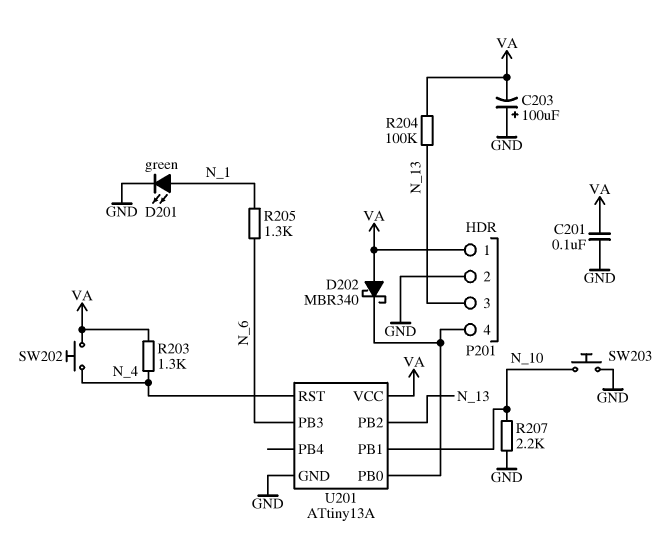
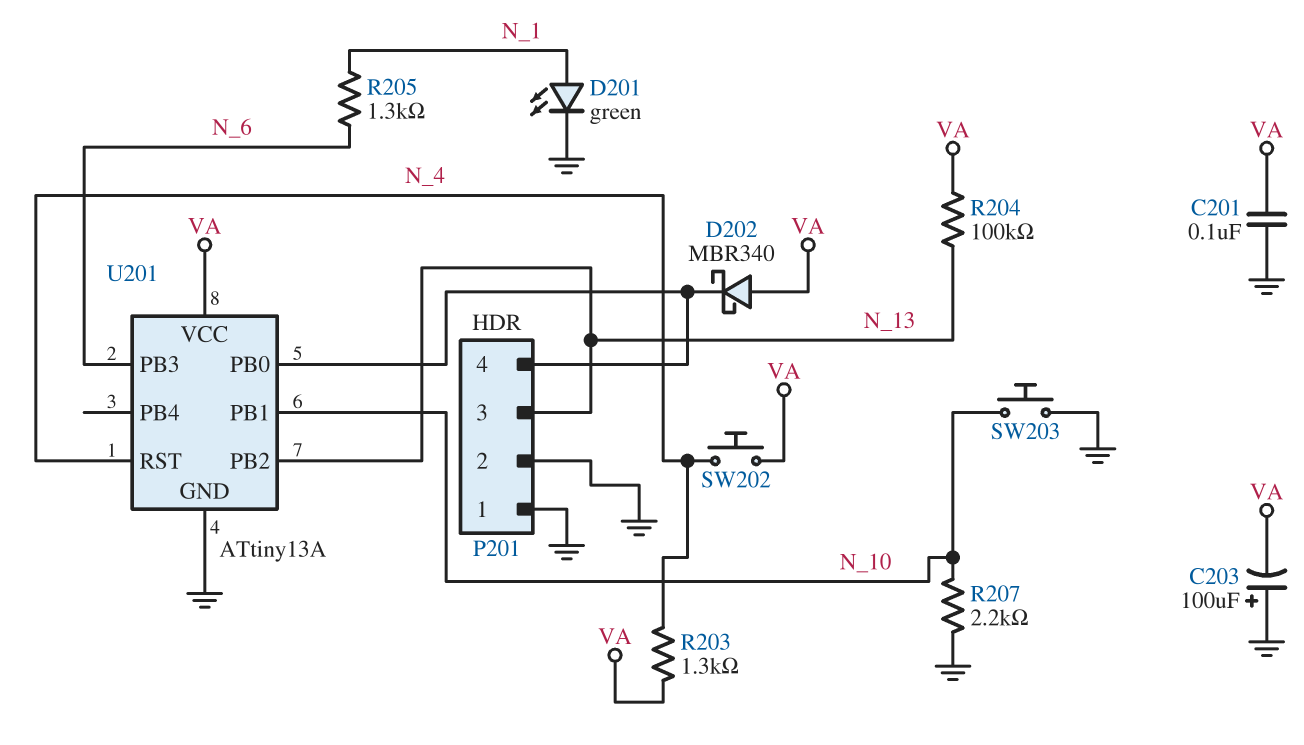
P201 pin 1: VA -> GND

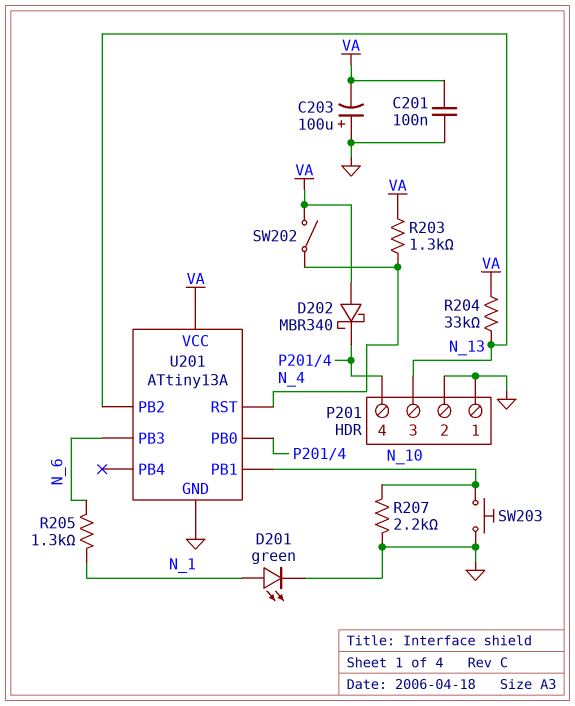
R204: 100k (N_13, VA) -> 33k (N_13, VA)
SW202: button (N_4, VA) -> switch (N_4, VA)

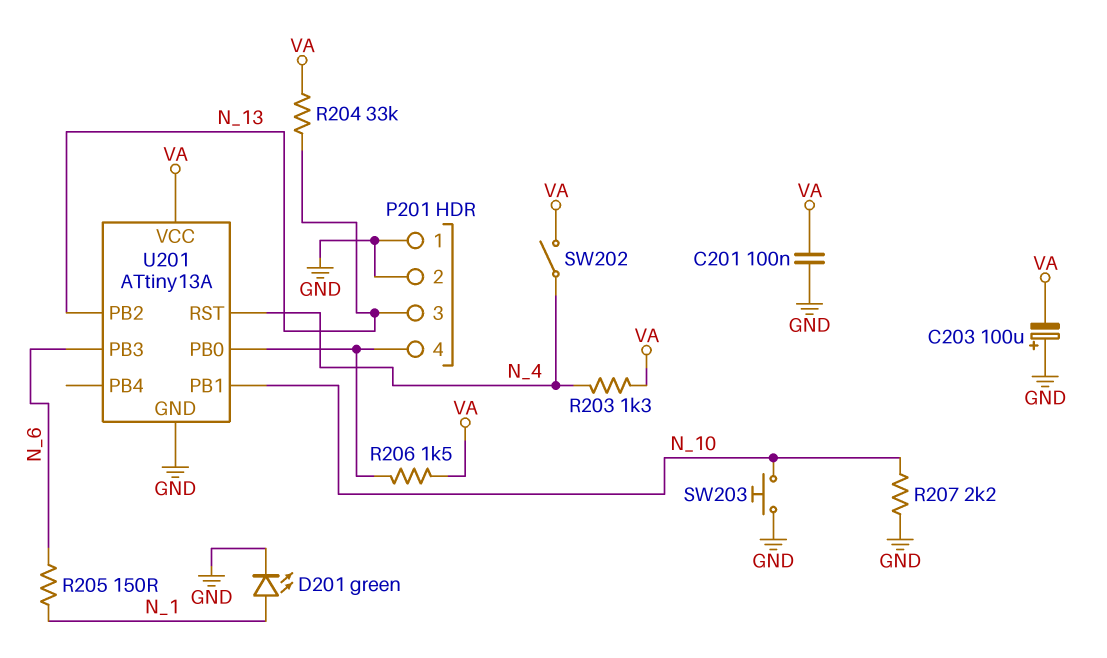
D202: schottky MBR340 (A VA, K P201/4) -> none
R205: 1.3k (N_1, N_6) -> 150 (N_1, N_6)
R206: none -> 1.5k (P201/4, VA)

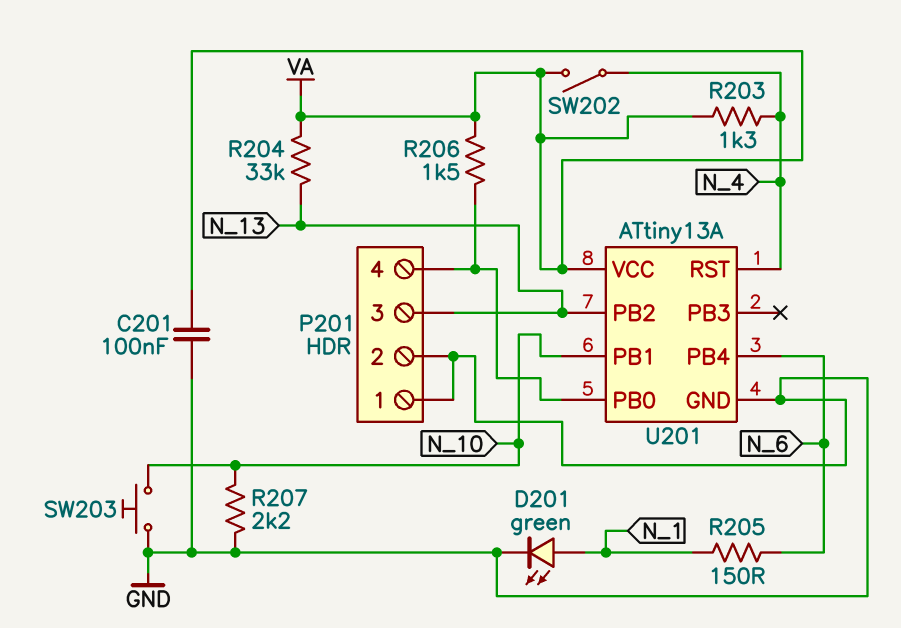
C203: 100uF (plus GND, minus VA) -> none
U201 pin PB3: N_6 -> none
U201 pin PB4: none -> N_6

